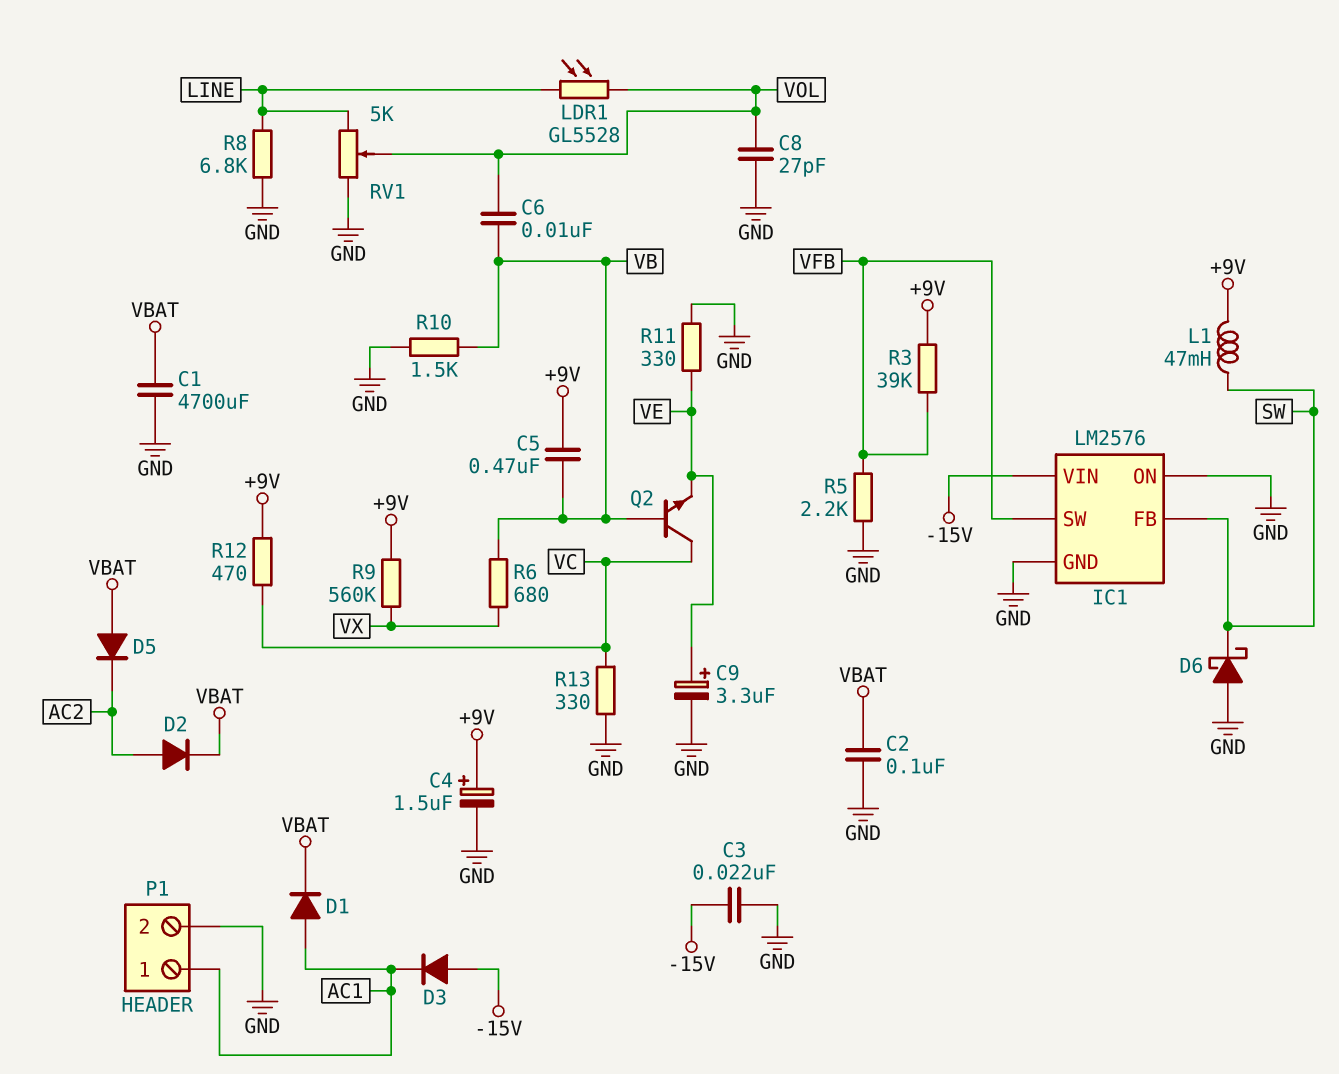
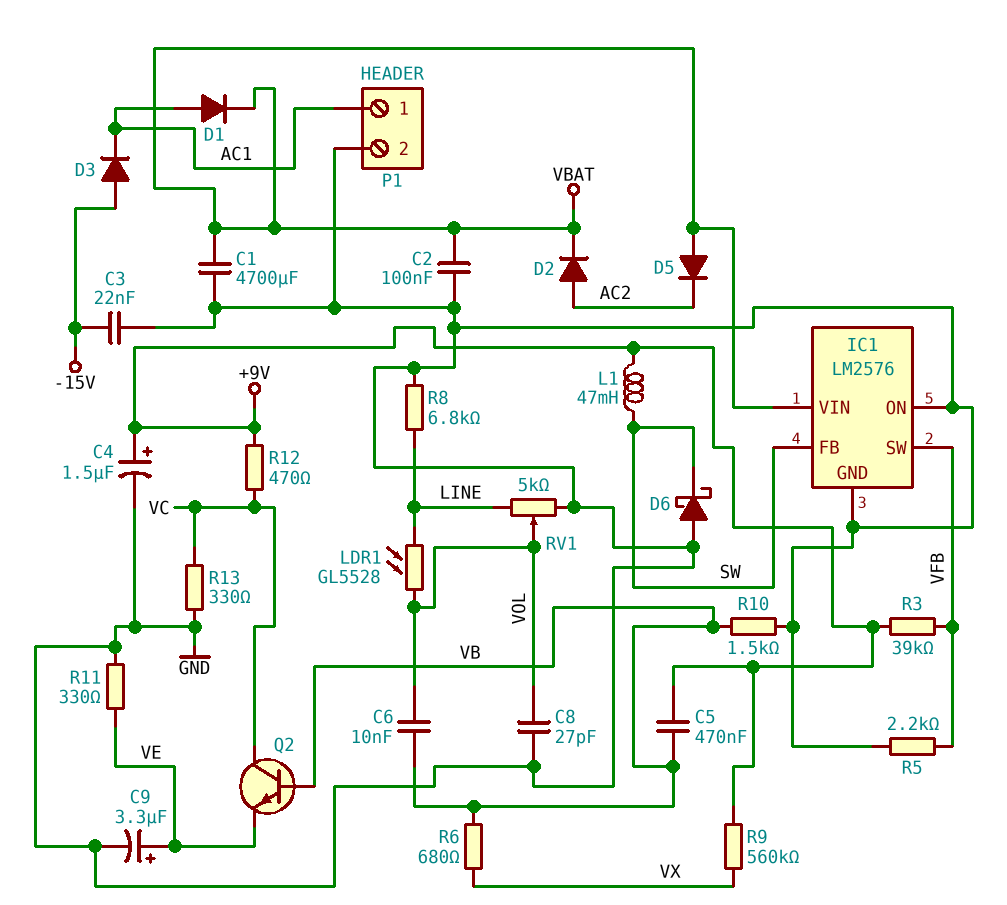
IC1 pin VIN: -15V -> VBAT

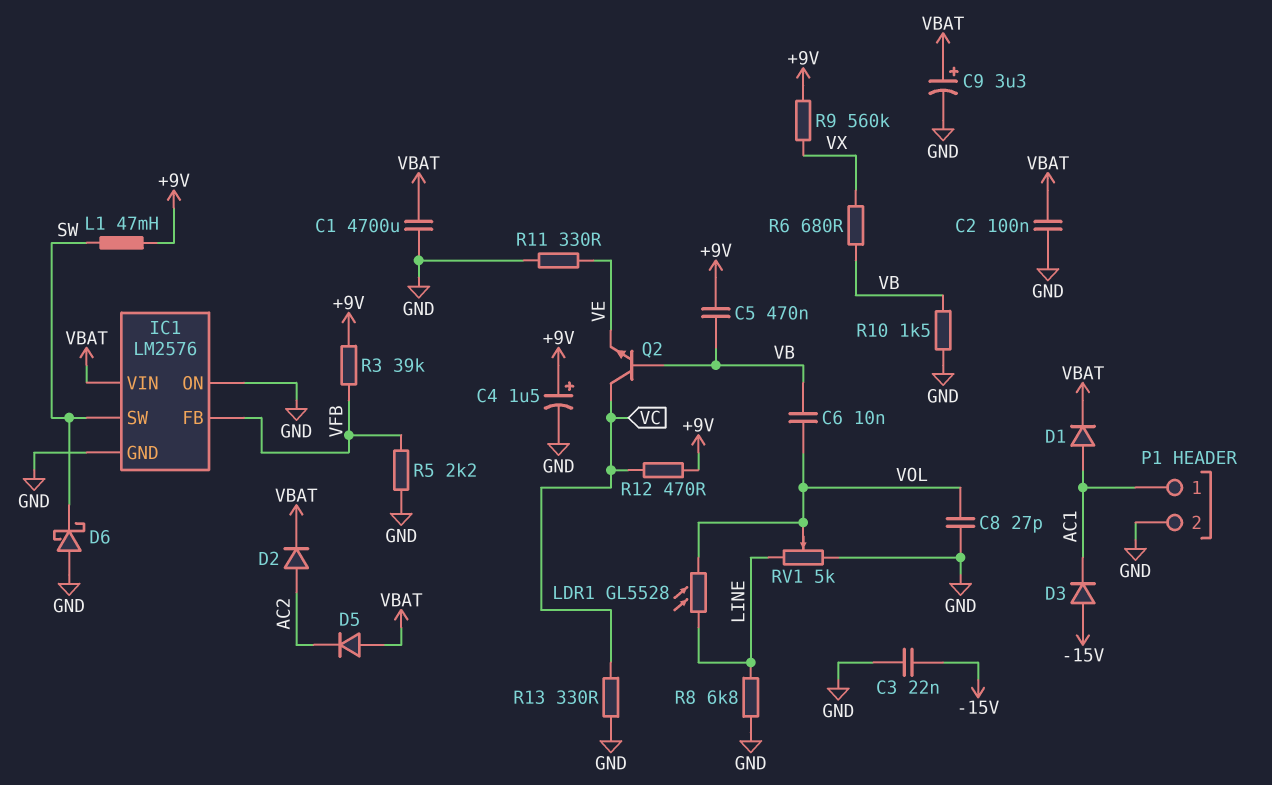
C9: 3.3uF (plus VE, minus GND) -> 3.3uF (plus VBAT, minus GND)
IC1 pin FB: SW -> VFB
IC1 pin SW: VFB -> SW

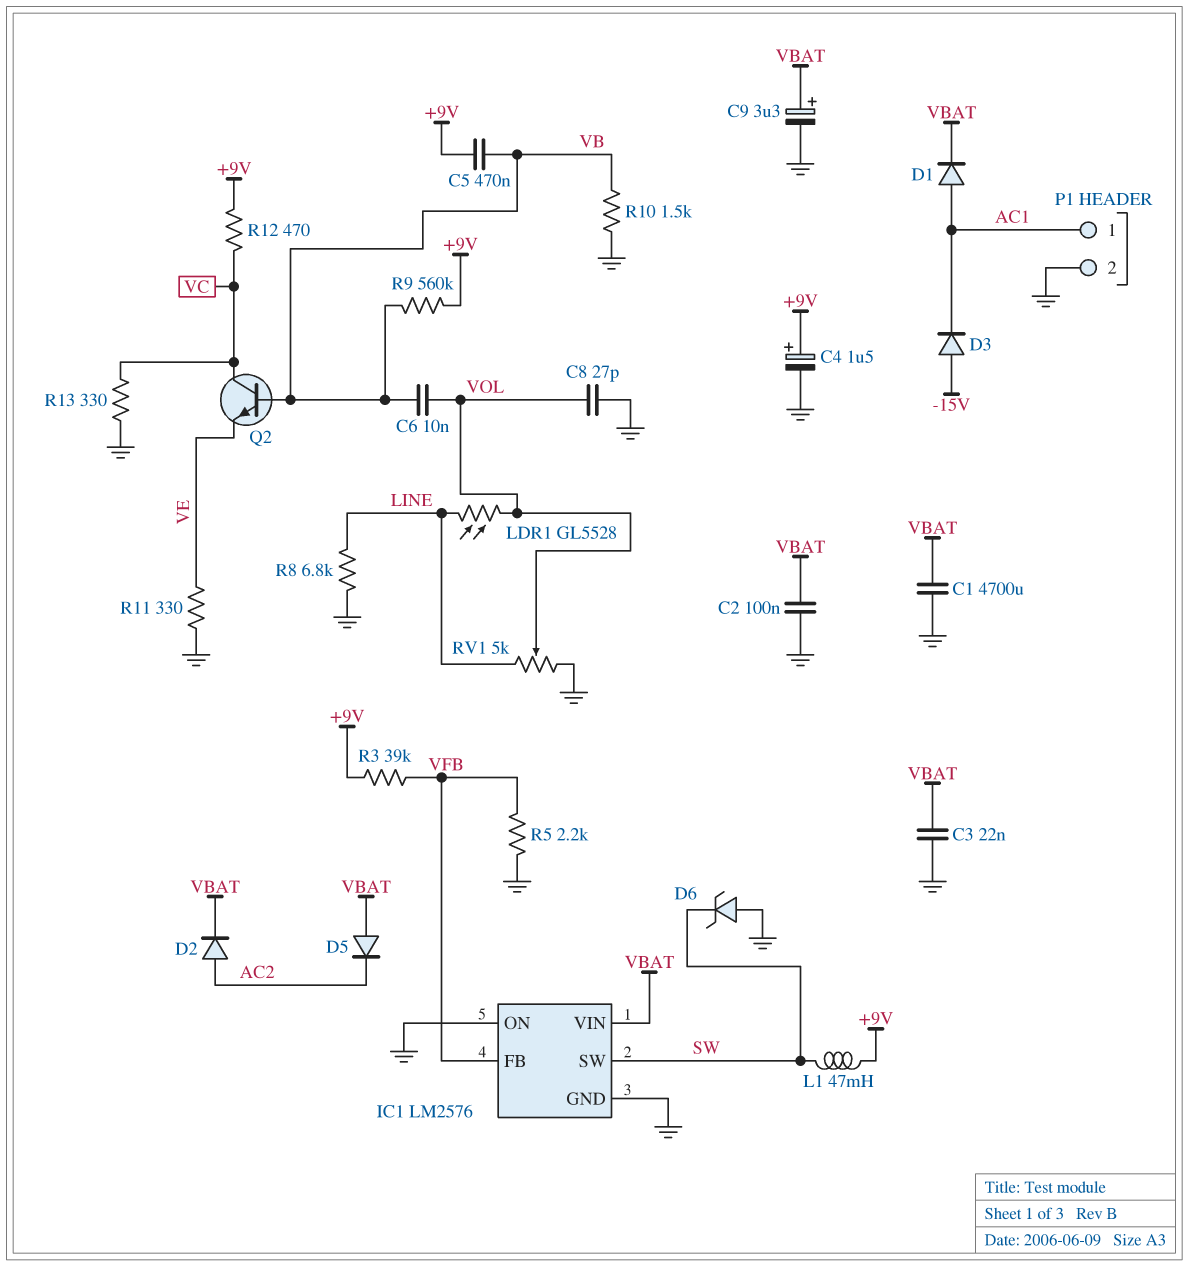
C3: 22nF (-15V, GND) -> 22nF (GND, VBAT)
D6: schottky (A GND, K SW) -> zener (A GND, K SW)
R6: 680 (VB, VX) -> none
R9: 560k (+9V, VX) -> 560k (+9V, VB)

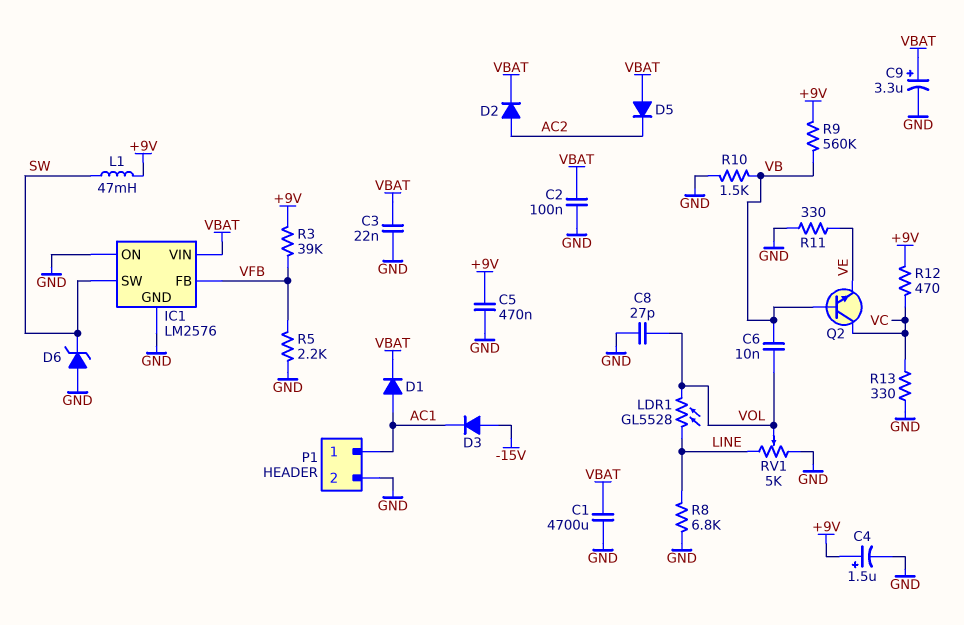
C5: 470nF (+9V, VB) -> 470nF (+9V, GND)

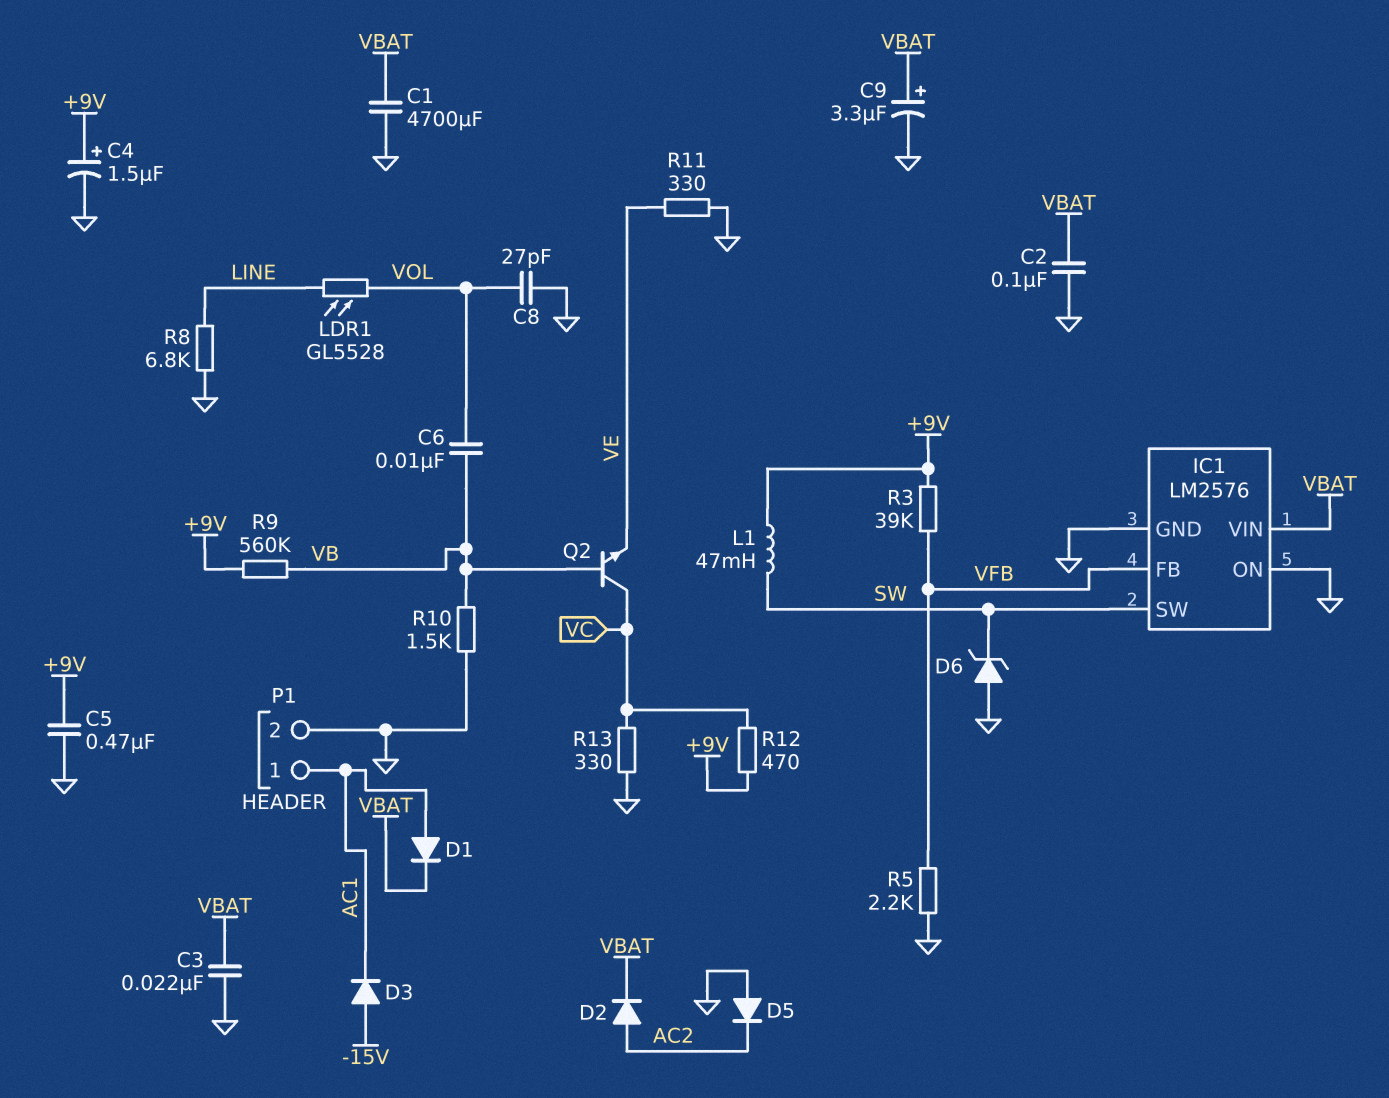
D5: diode (A VBAT, K AC2) -> diode (A GND, K AC2)
RV1: 5k (GND, LINE, wiper VOL) -> none

